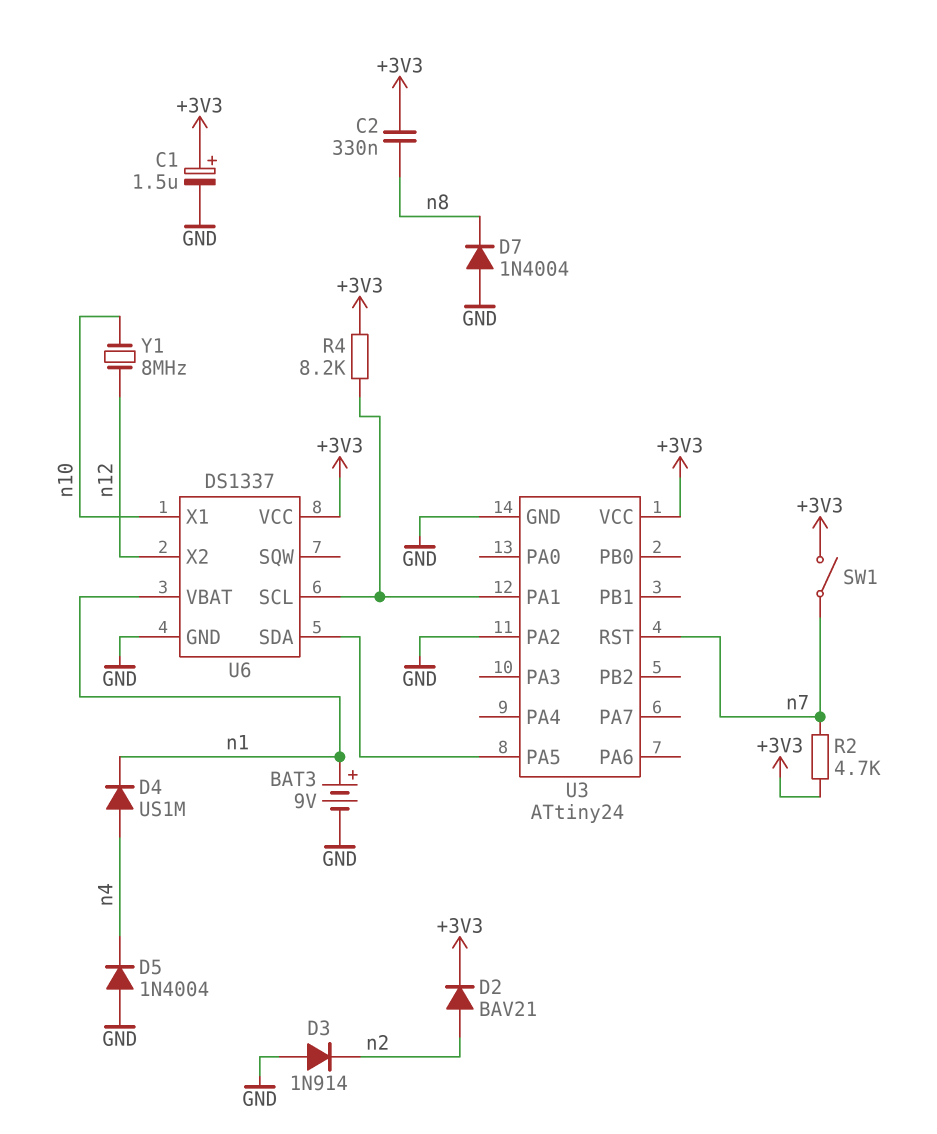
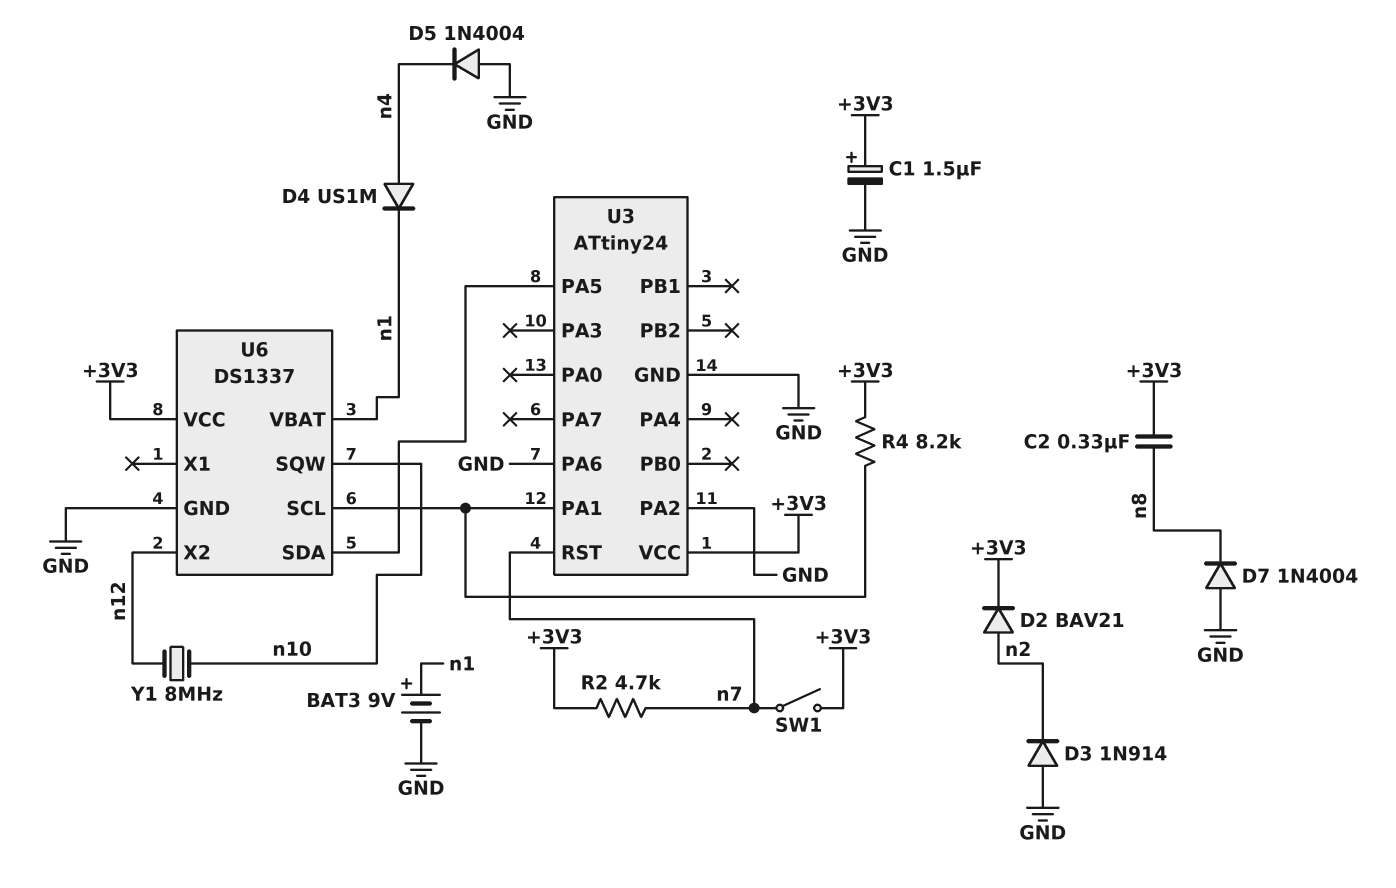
U3 pin PA6: none -> GND
U6 pin SQW: none -> n10
U6 pin X1: n10 -> none

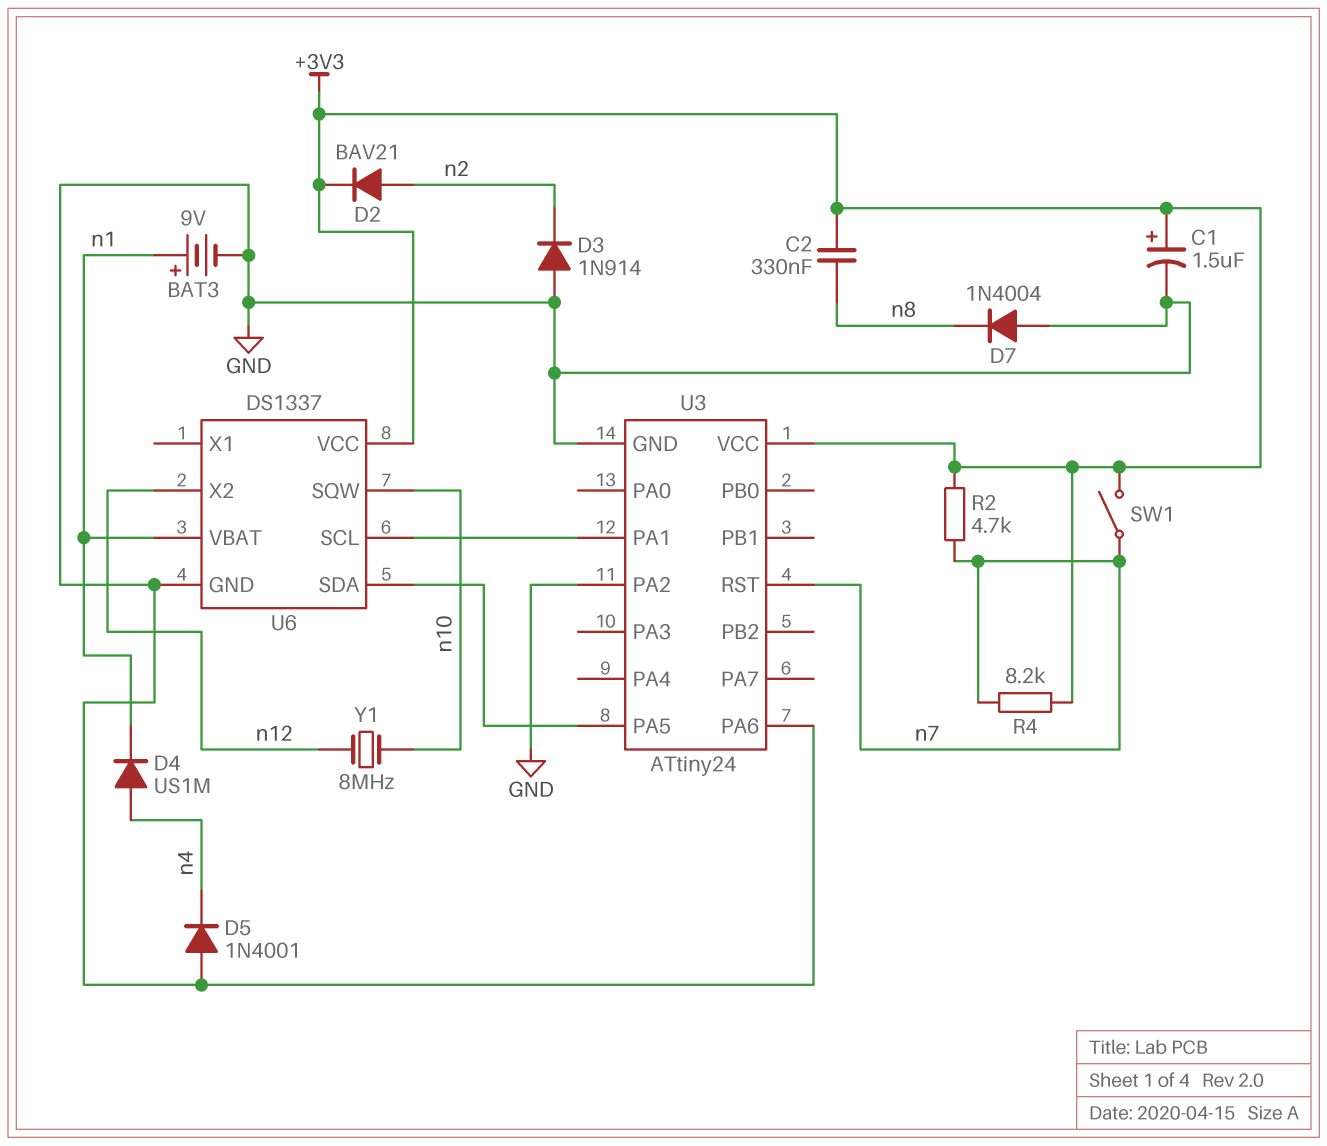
D5: diode 1N4004 (A GND, K n4) -> diode 1N4001 (A GND, K n4)
R4: 8.2k (+3V3, U3/PA1) -> 8.2k (+3V3, n7)

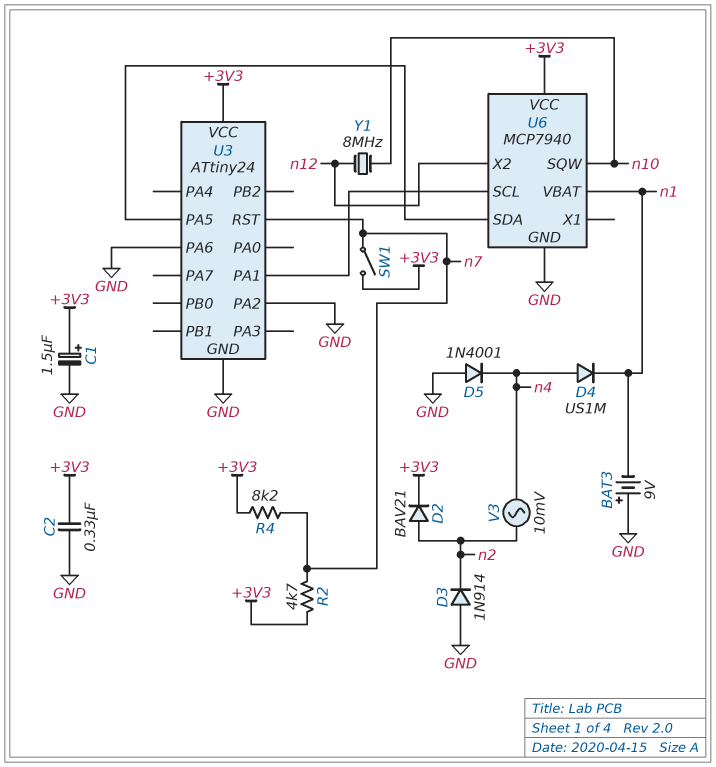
BAT3: 9V (plus n1, minus GND) -> 9V (plus GND, minus n1)
C2: 330nF (+3V3, n8) -> 330nF (+3V3, GND)
D7: diode 1N4004 (A GND, K n8) -> none
U6: DS1337 -> MCP7940
V3: none -> AC 10mV (n2, n4)

